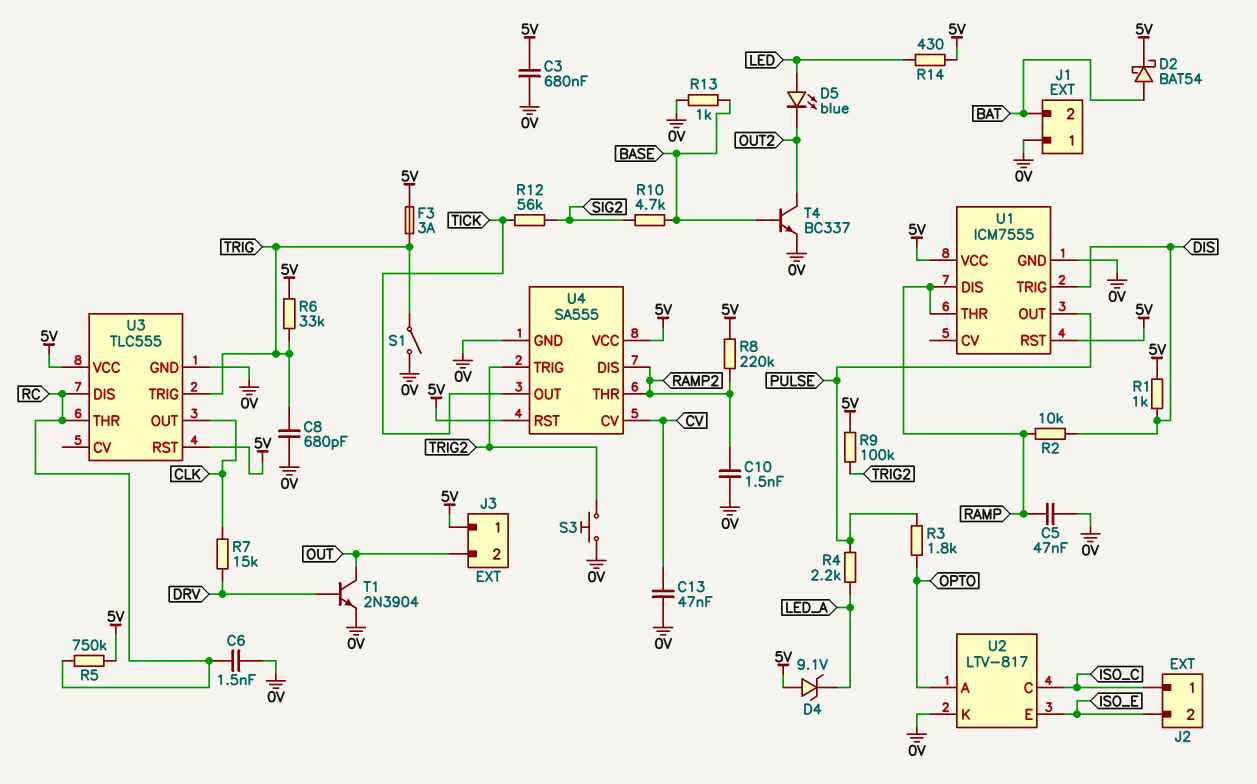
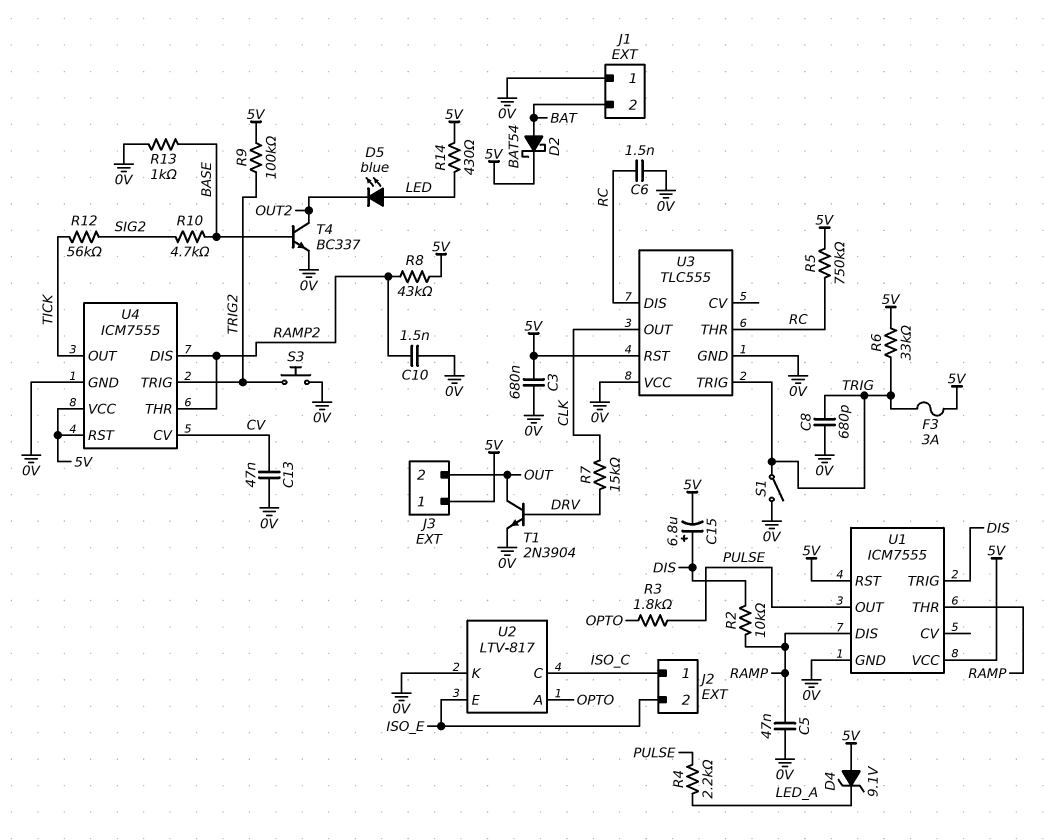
C15: none -> 6.8uF (plus DIS, minus 5V)
R1: 1k (5V, DIS) -> none
R8: 220k (5V, RAMP2) -> 43k (5V, RAMP2)
U3 pin VCC: 5V -> 0V
U4: SA555 -> ICM7555

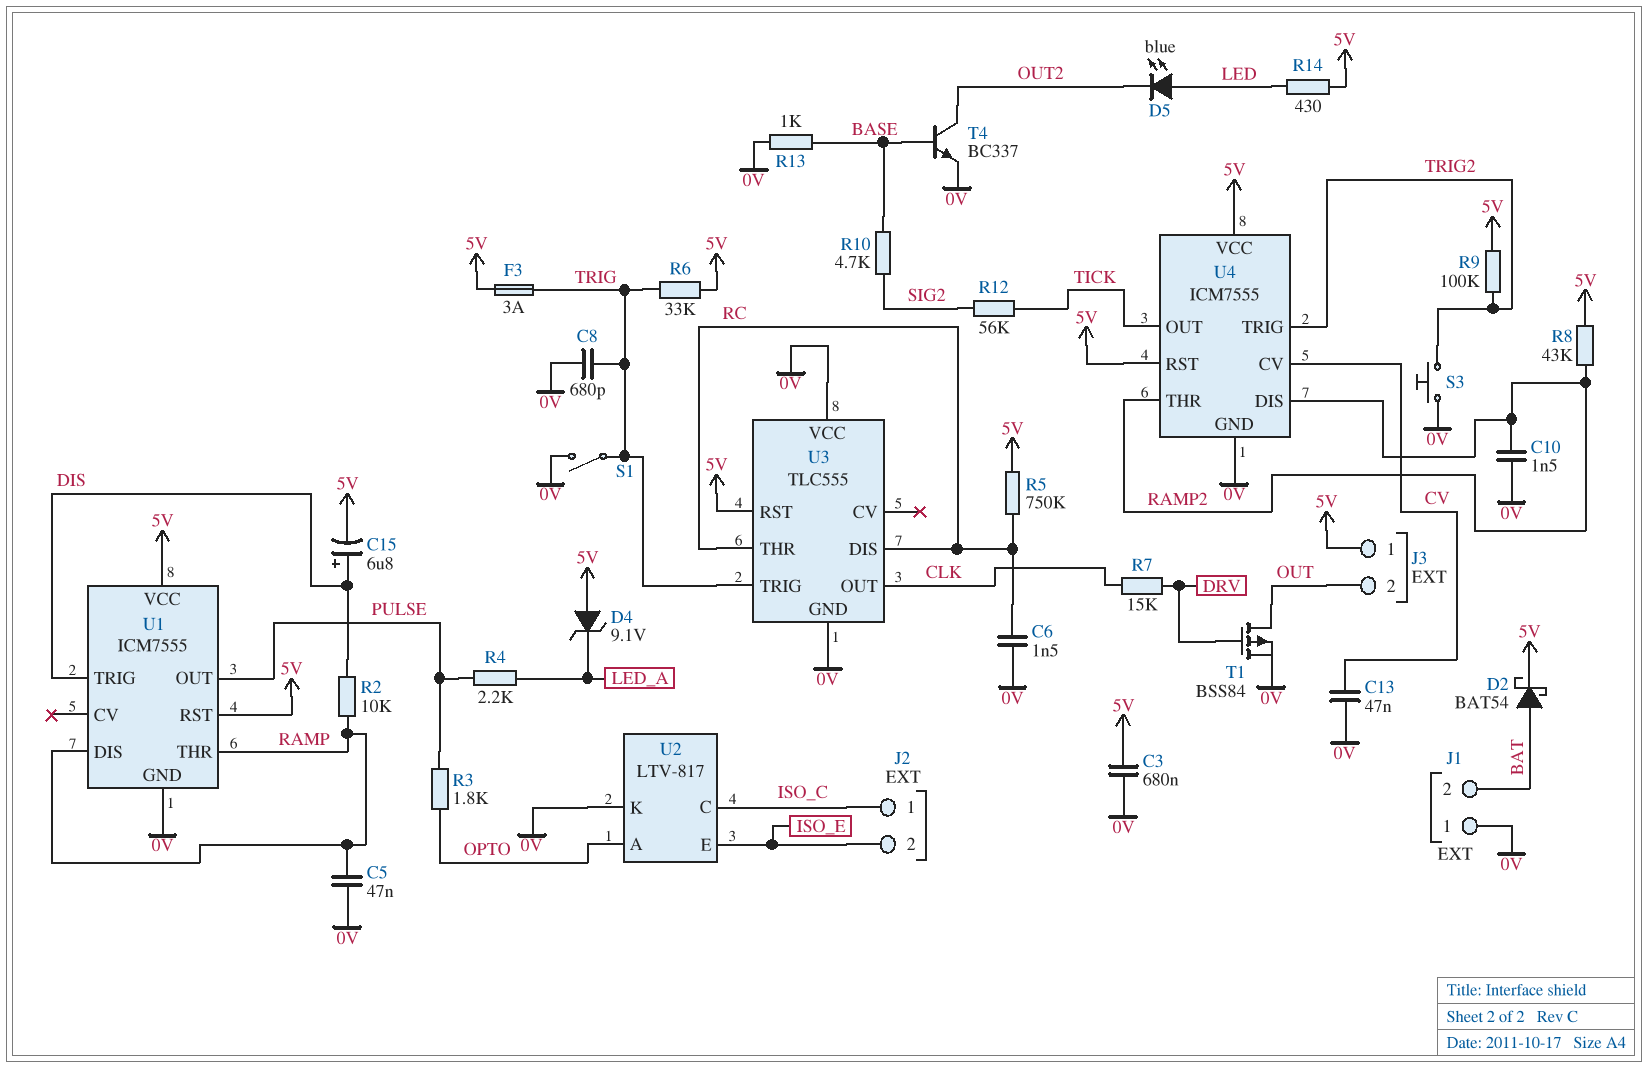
T1: NPN 2N3904 (B DRV, C OUT, E 0V) -> PMOS BSS84 (G DRV, D OUT, S 0V)

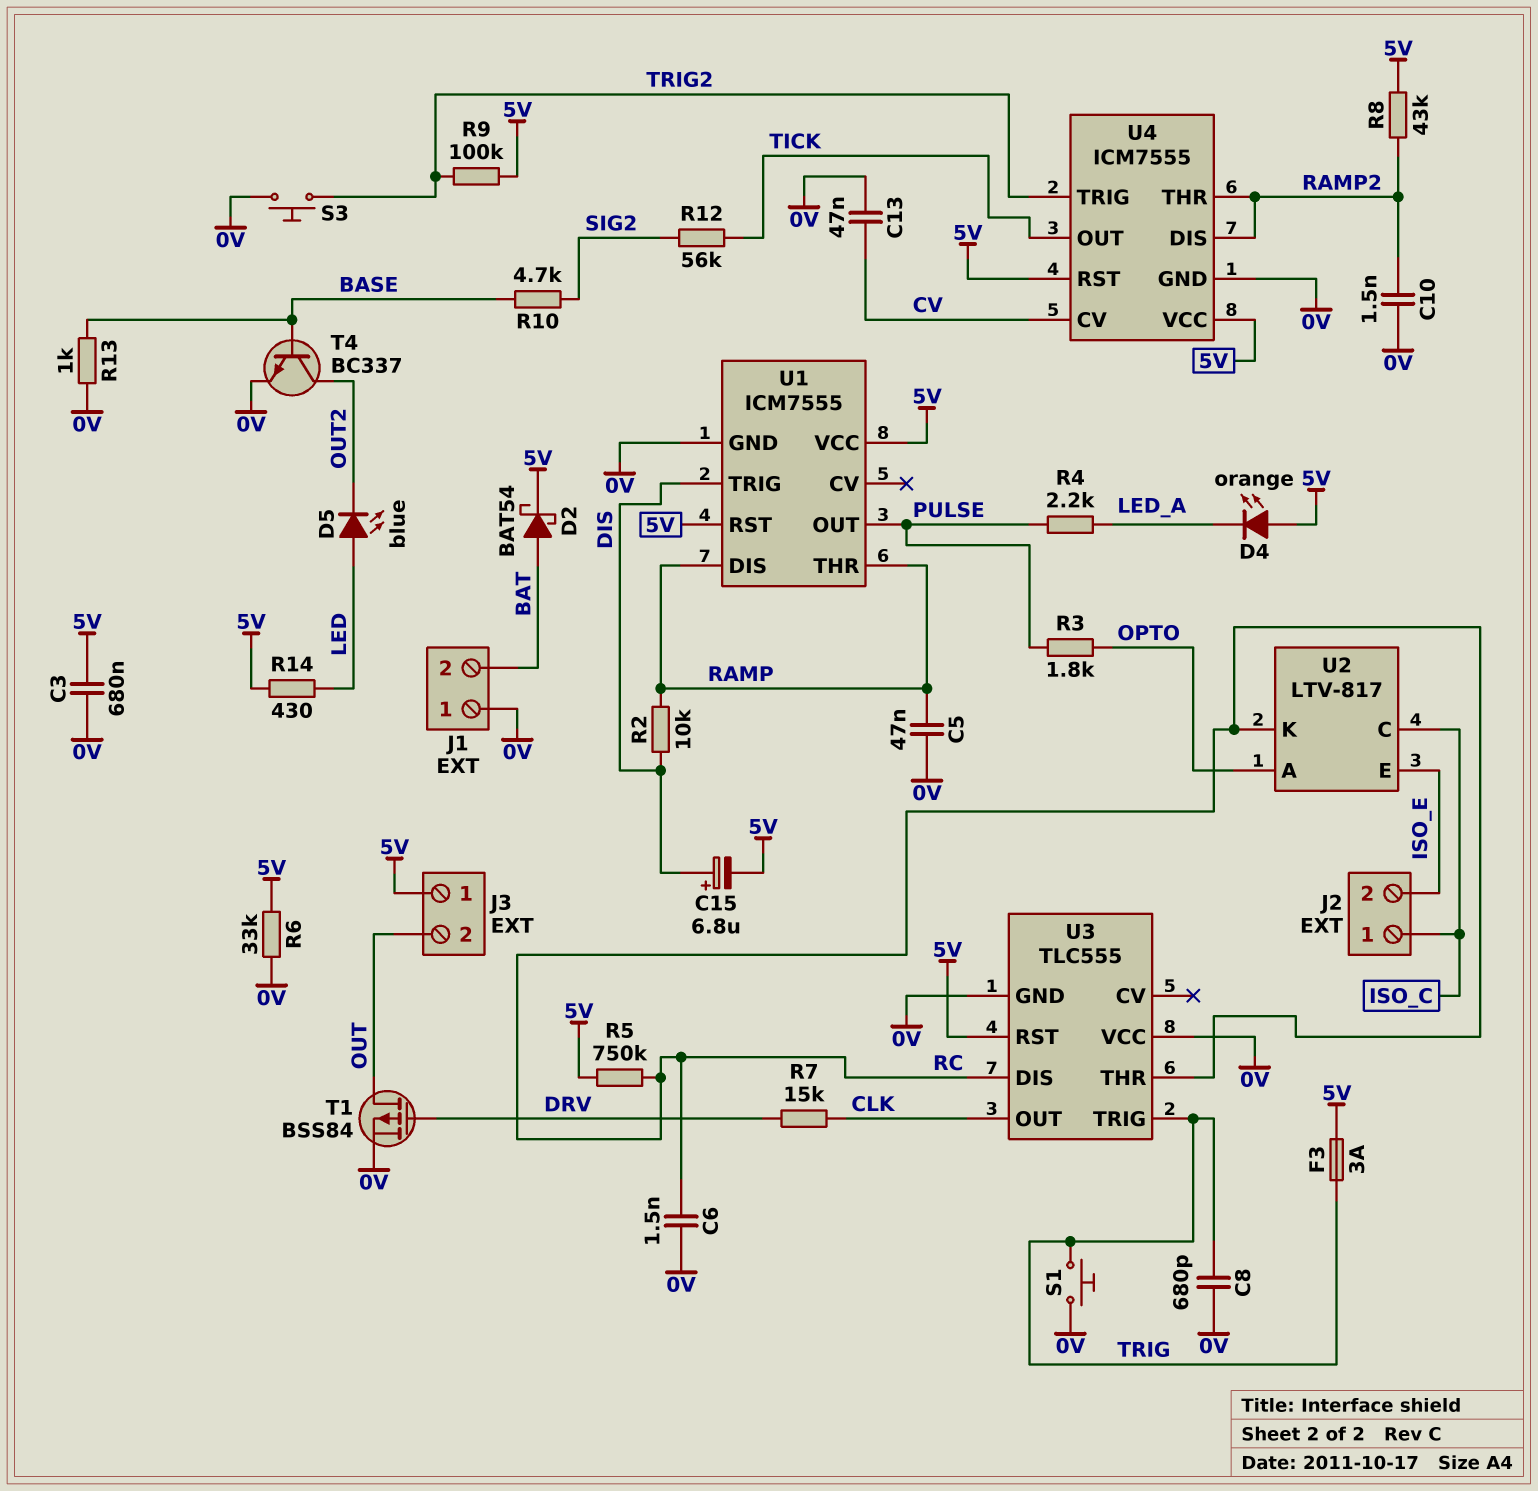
D4: zener 9.1V (A 5V, K LED_A) -> LED orange (A 5V, K LED_A)
R6: 33k (5V, TRIG) -> 33k (0V, 5V)
S1: switch (0V, TRIG) -> button (0V, TRIG)
U2 pin K: 0V -> RC

